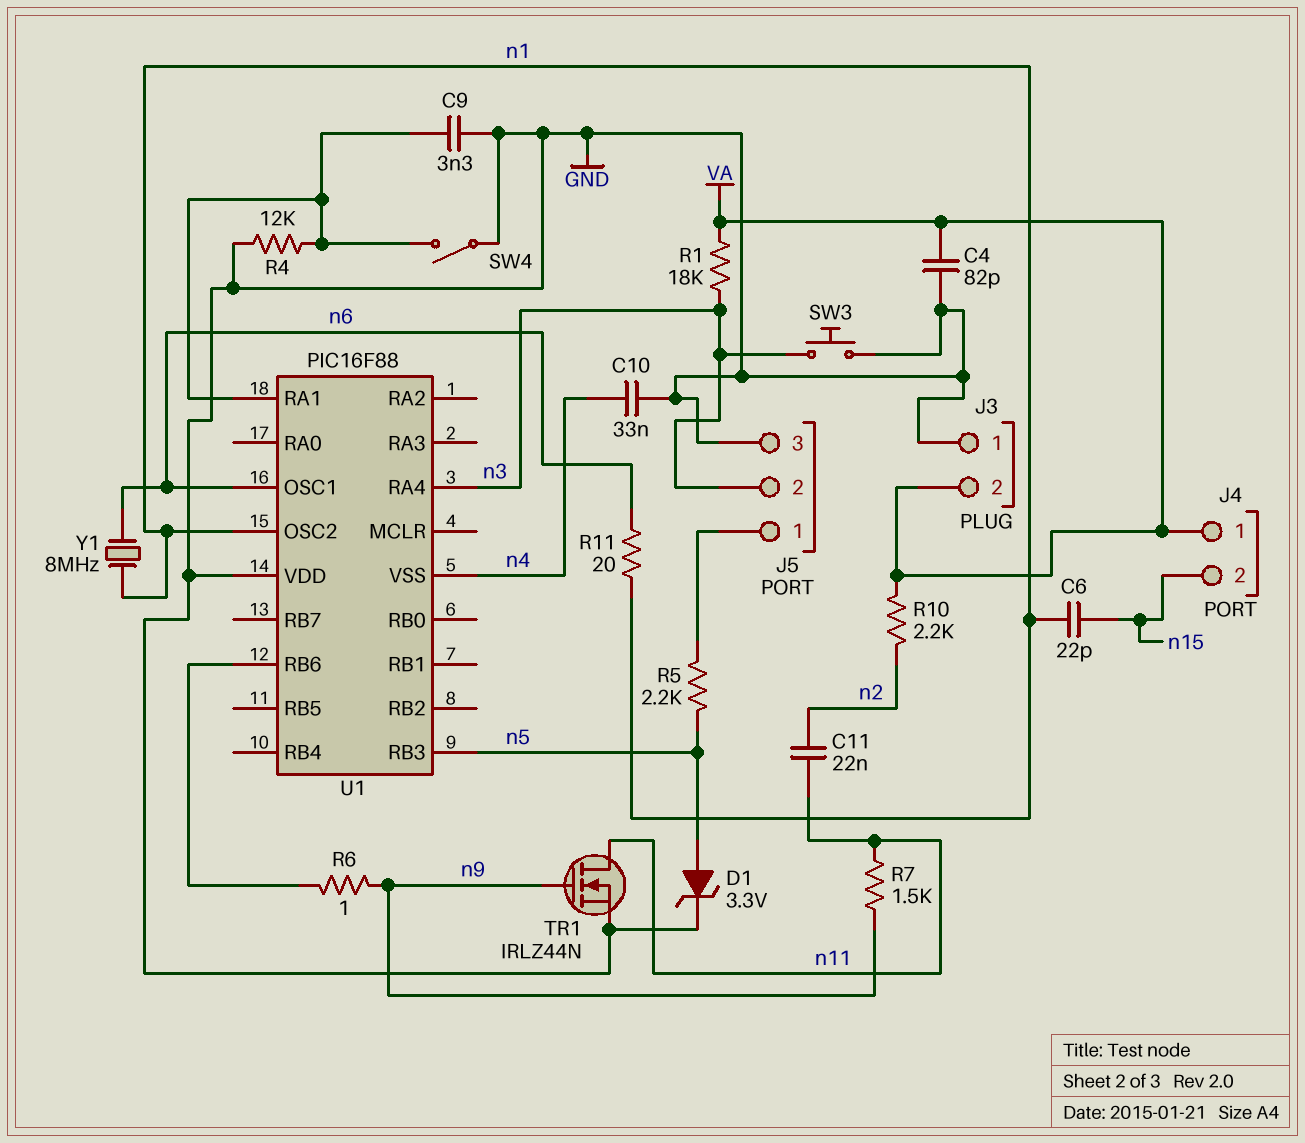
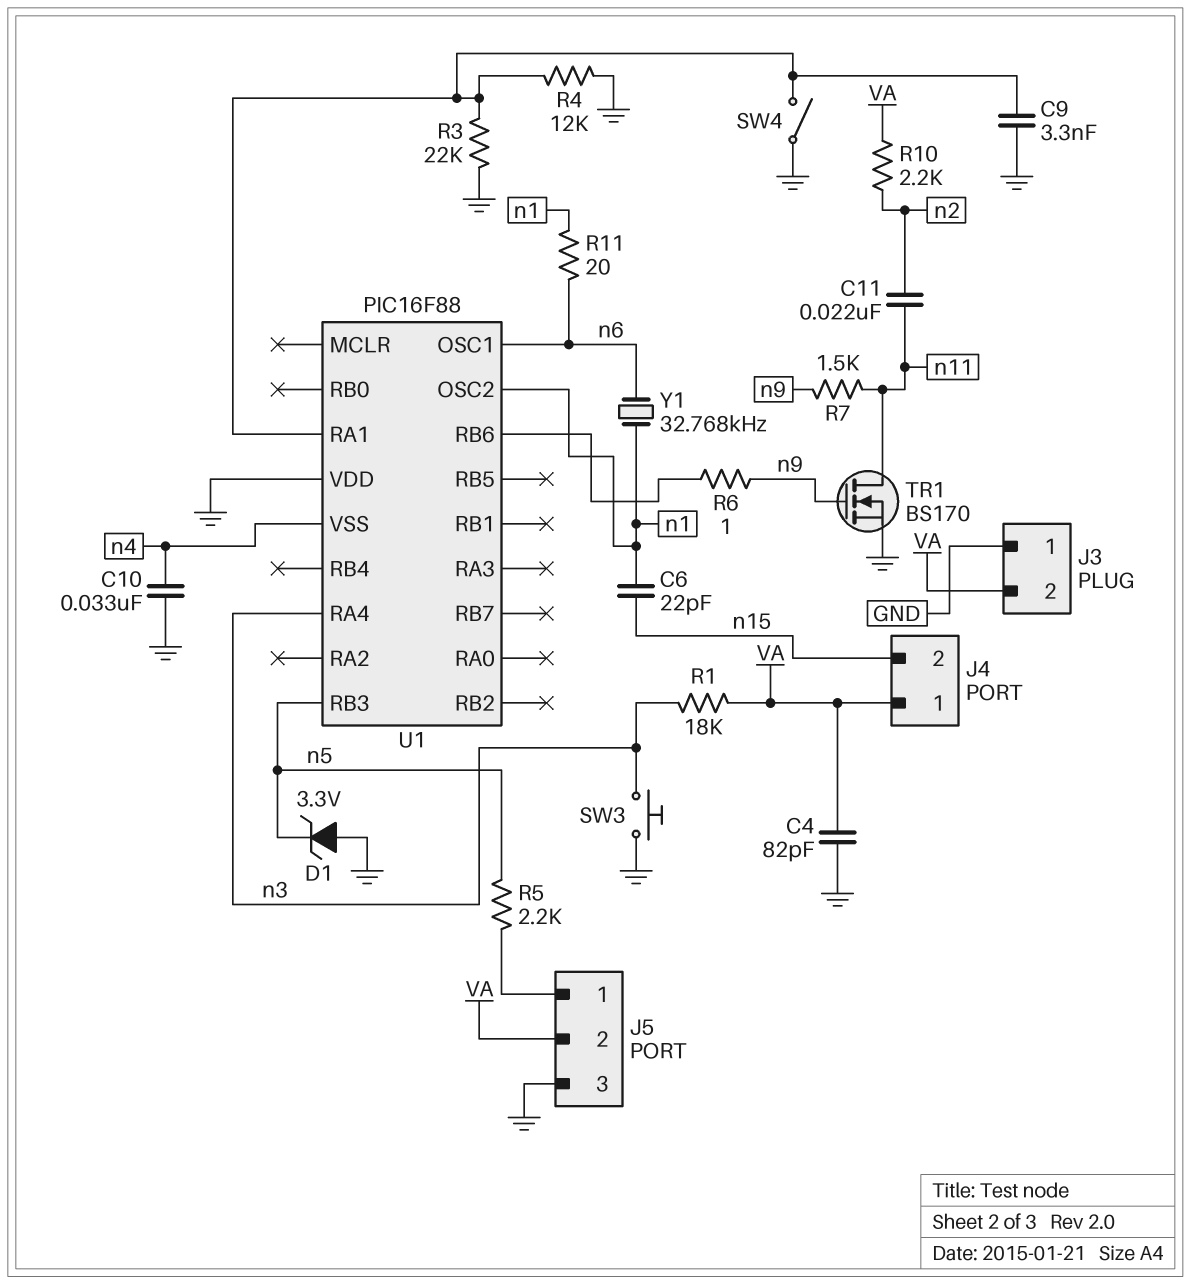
D1: zener 3.3V (A n5, K GND) -> zener 3.3V (A GND, K n5)
J5 pin 2: n3 -> VA
R3: none -> 22k (GND, U1/RA1)
TR1: NMOS IRLZ44N (G n9, D n11, S GND) -> NMOS BS170 (G n9, D n11, S GND)
Y1: 8MHz (n1, n6) -> 32.768kHz (n1, n6)

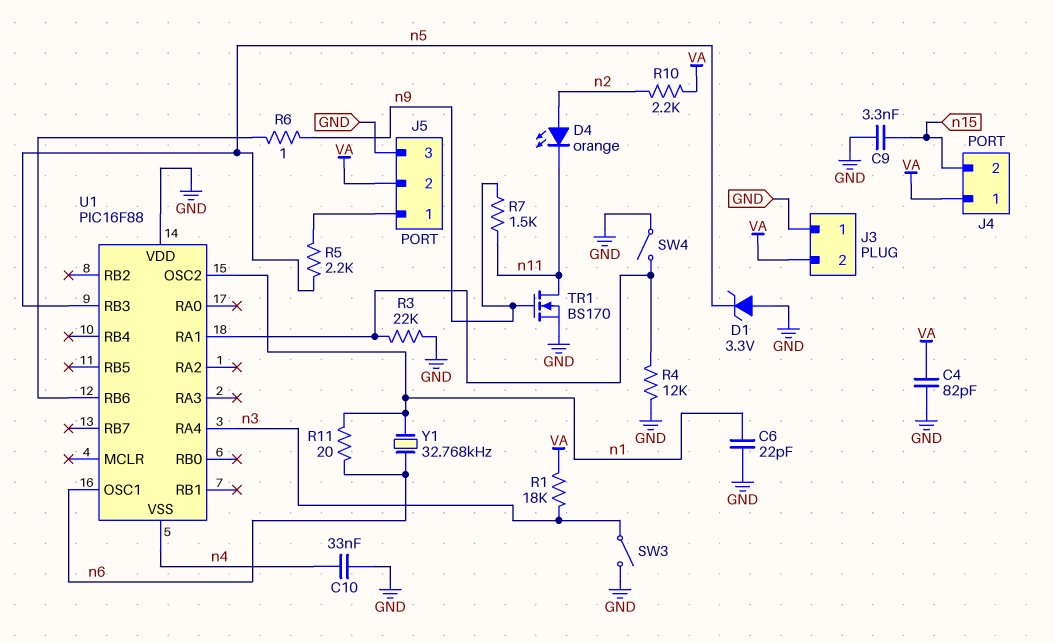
C6: 22pF (n1, n15) -> 22pF (GND, n1)
C9: 3.3nF (GND, U1/RA1) -> 3.3nF (GND, n15)
C11: 22nF (n2, n11) -> none
D4: none -> LED orange (A n2, K n11)
SW3: button (GND, n3) -> switch (GND, n3)

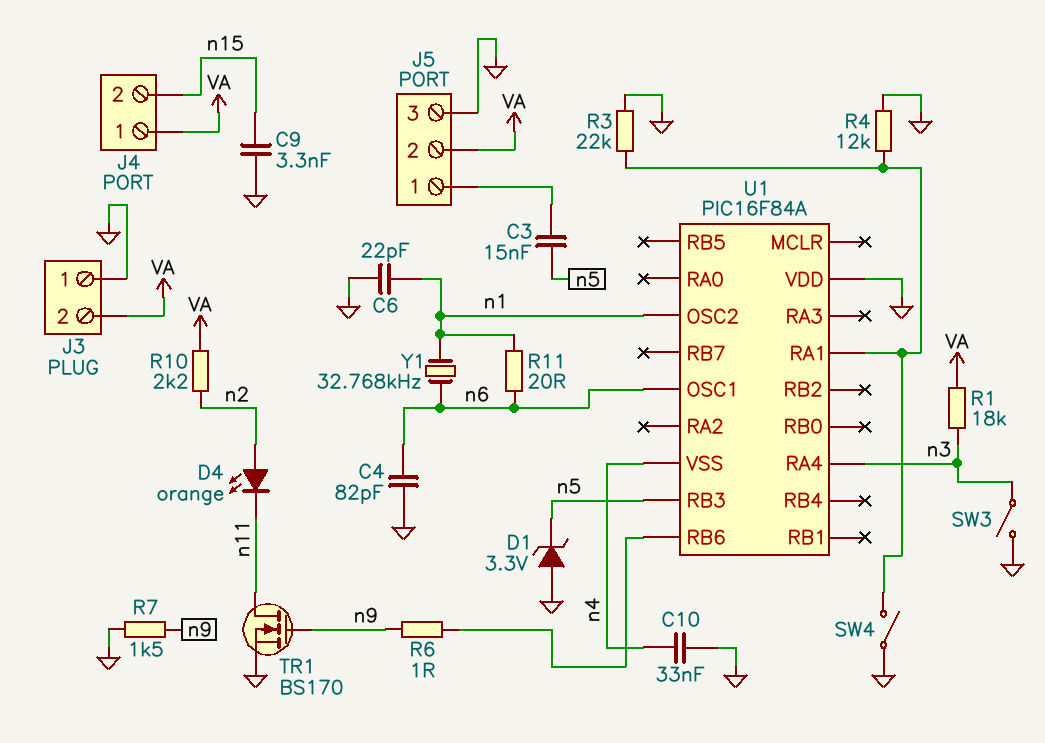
C3: none -> 15nF (J5/1, n5)
C4: 82pF (GND, VA) -> 82pF (GND, n6)
R5: 2.2k (J5/1, n5) -> none
R7: 1.5k (n9, n11) -> 1.5k (GND, n9)
U1: PIC16F88 -> PIC16F84A

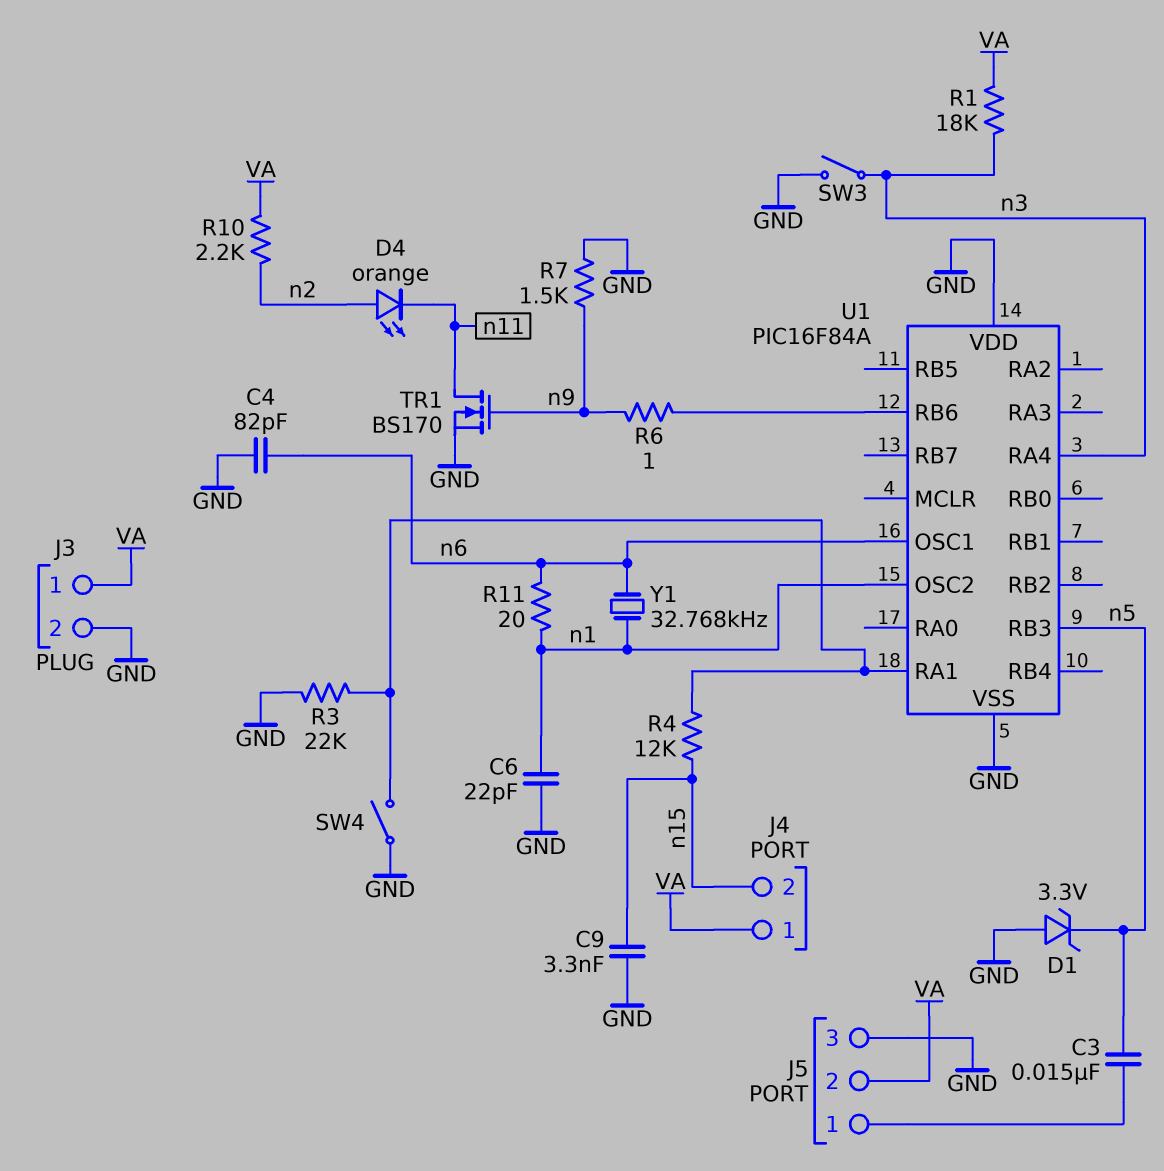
C10: 33nF (GND, n4) -> none
J3 pin 1: GND -> VA
J3 pin 2: VA -> GND
R4: 12k (GND, U1/RA1) -> 12k (U1/RA1, n15)
U1 pin VSS: n4 -> GND

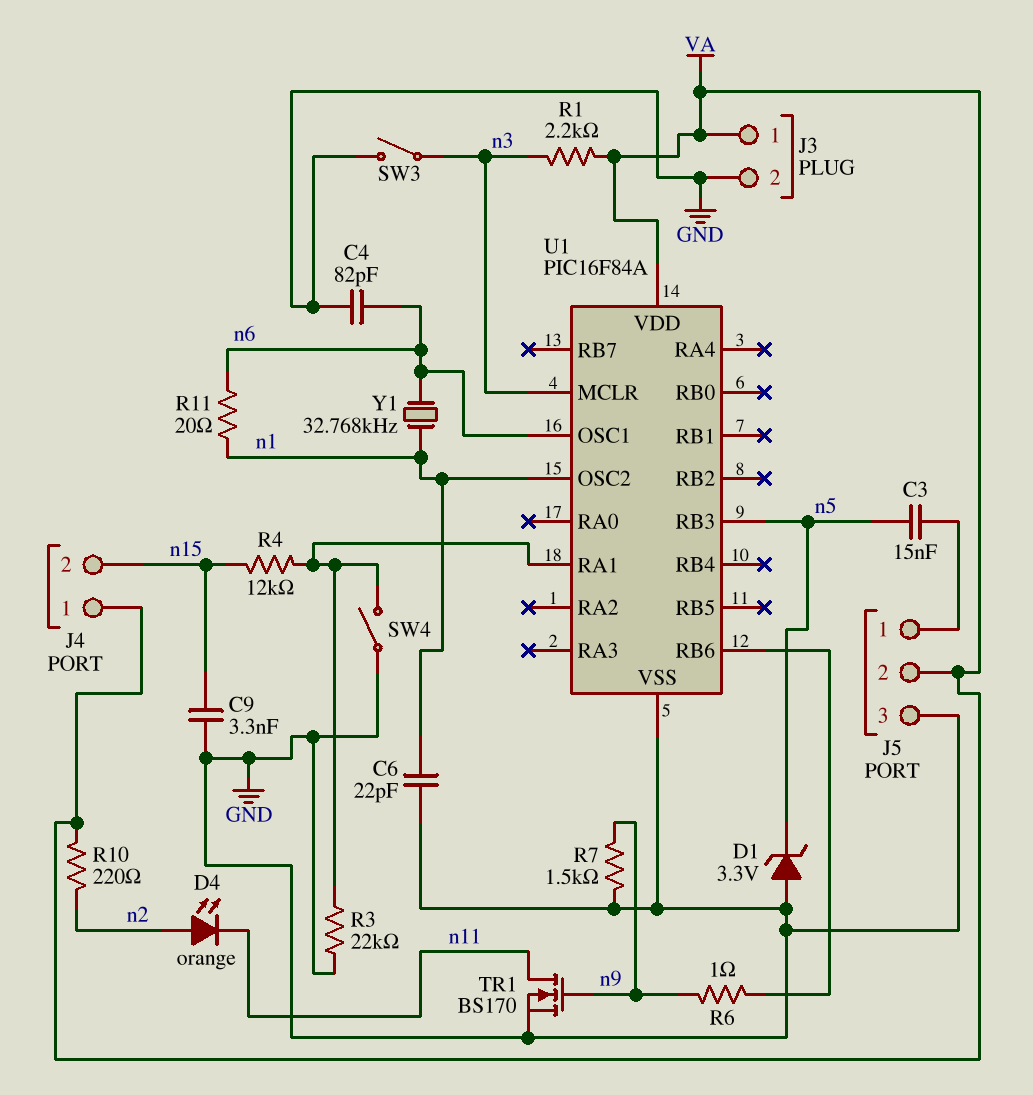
R1: 18k (VA, n3) -> 2.2k (VA, n3)
R10: 2.2k (VA, n2) -> 220 (VA, n2)
U1 pin MCLR: none -> n3
U1 pin RA4: n3 -> none
U1 pin VDD: GND -> VA

